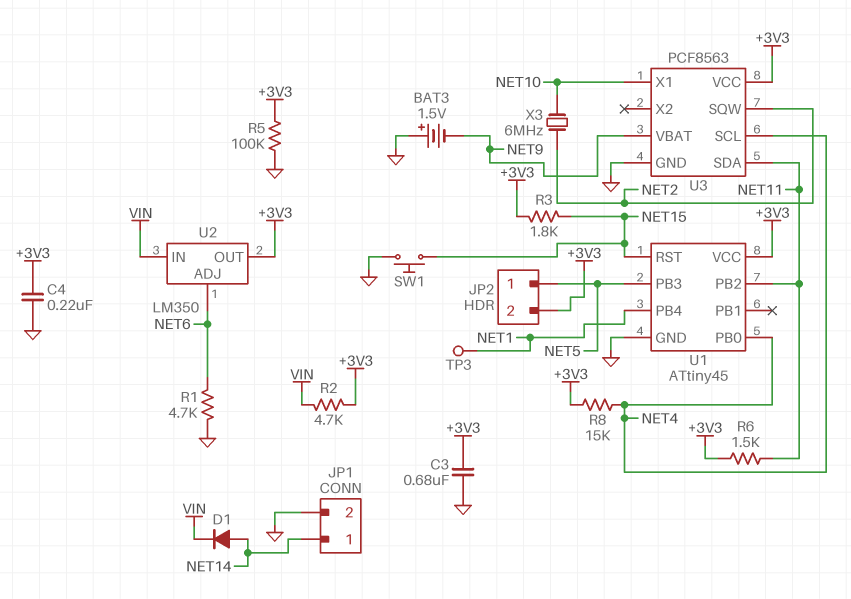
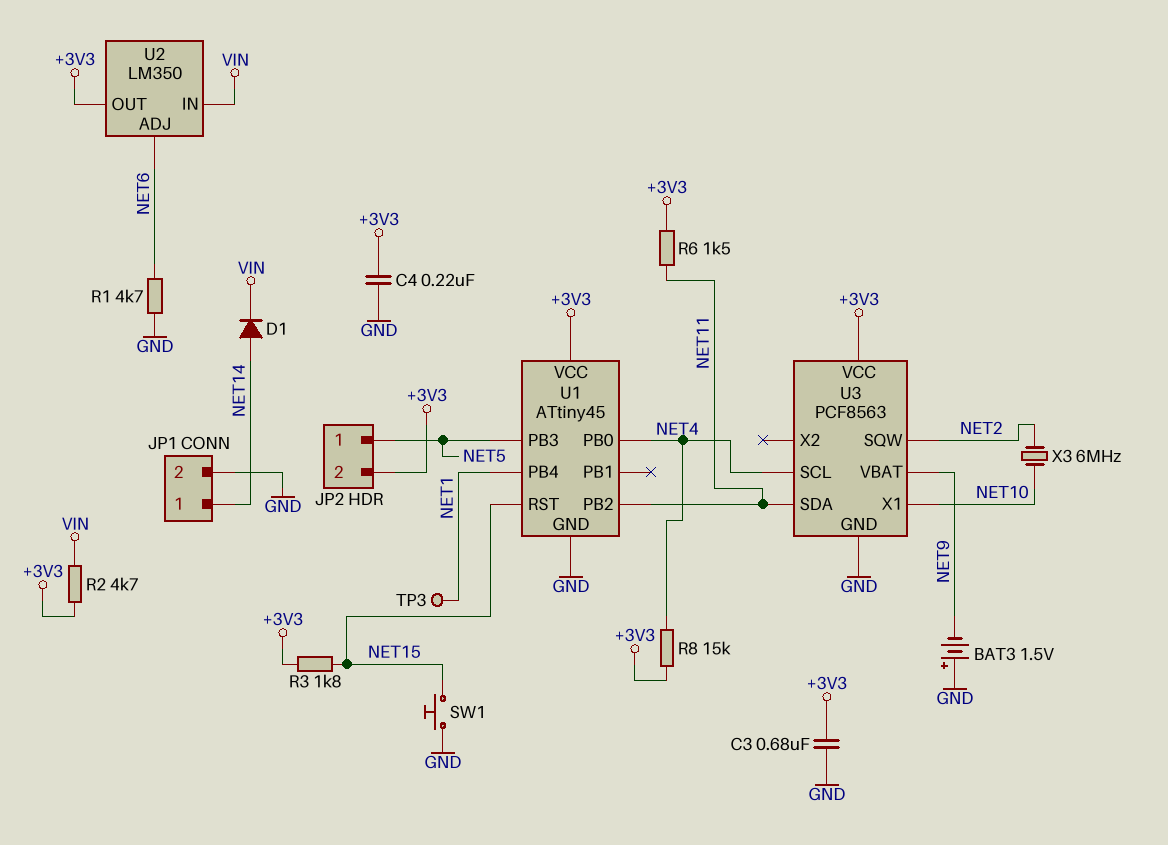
R5: 100k (+3V3, GND) -> none

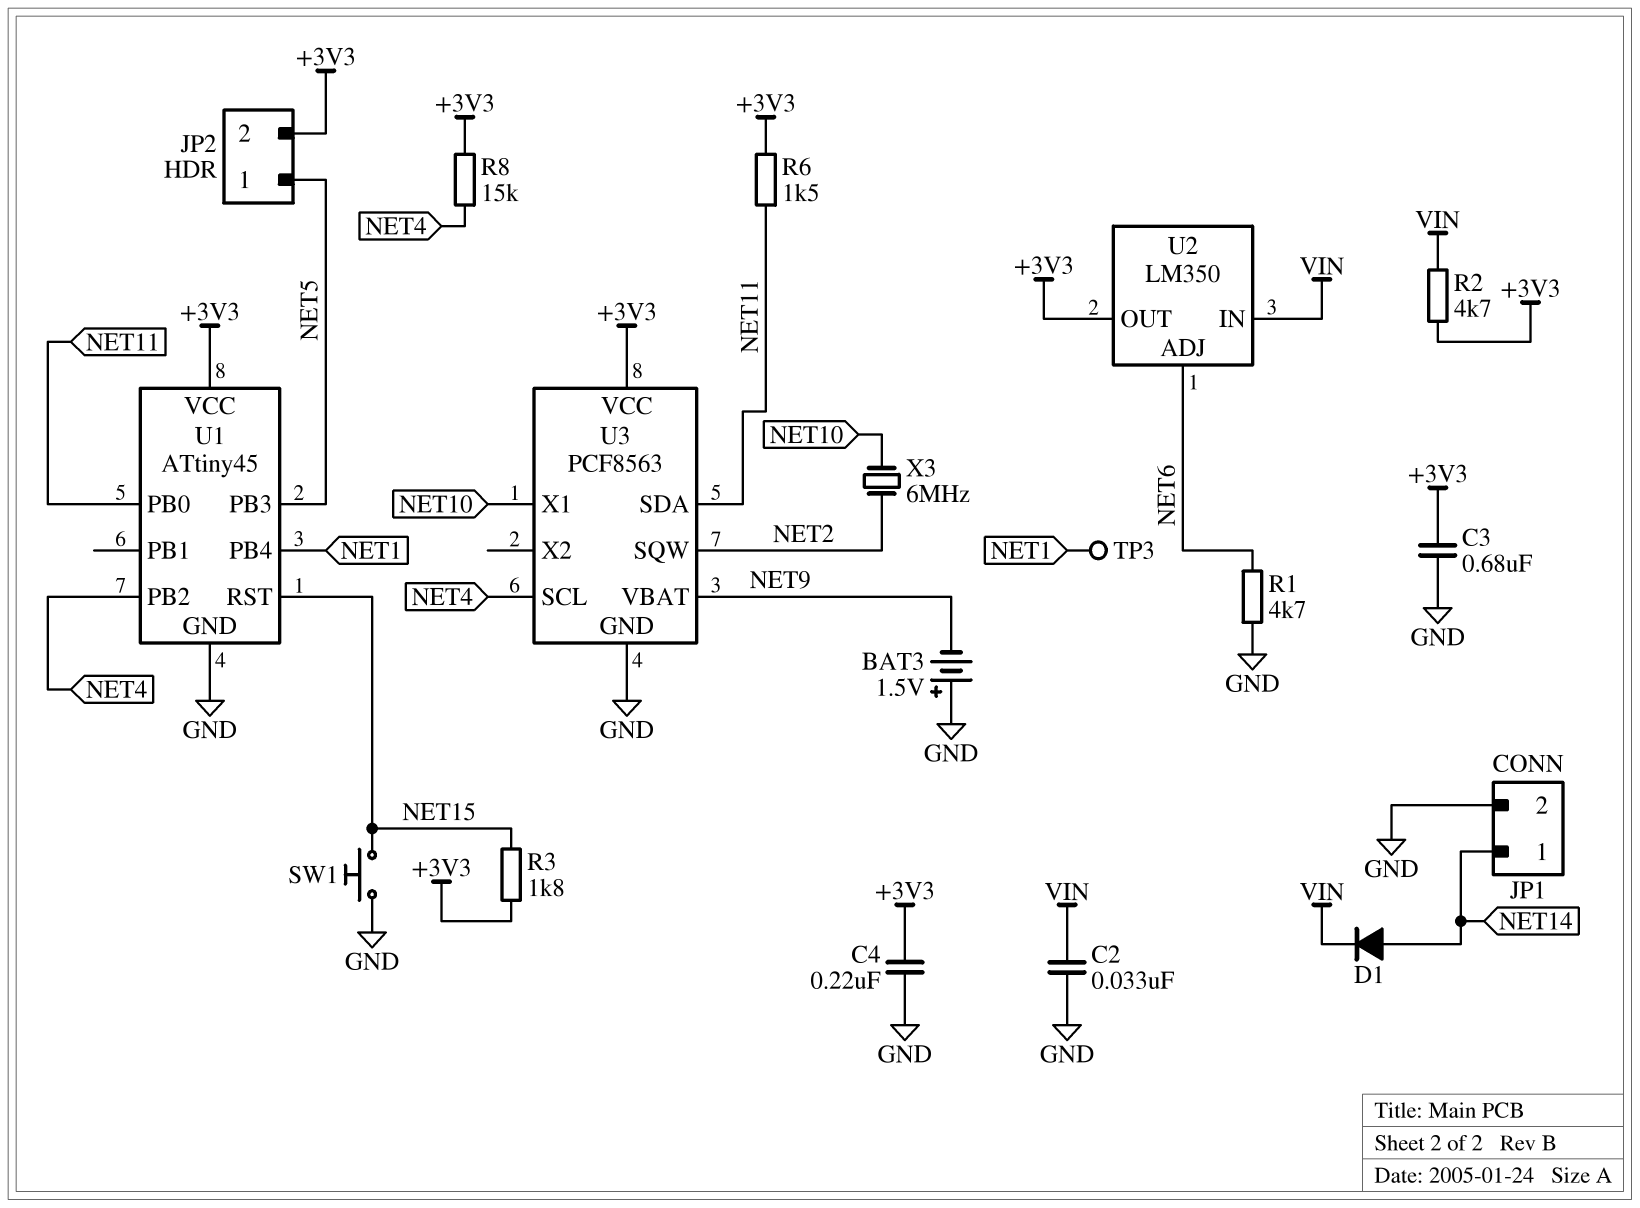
C2: none -> 33nF (GND, VIN)
U1 pin PB0: NET4 -> NET11
U1 pin PB2: NET11 -> NET4

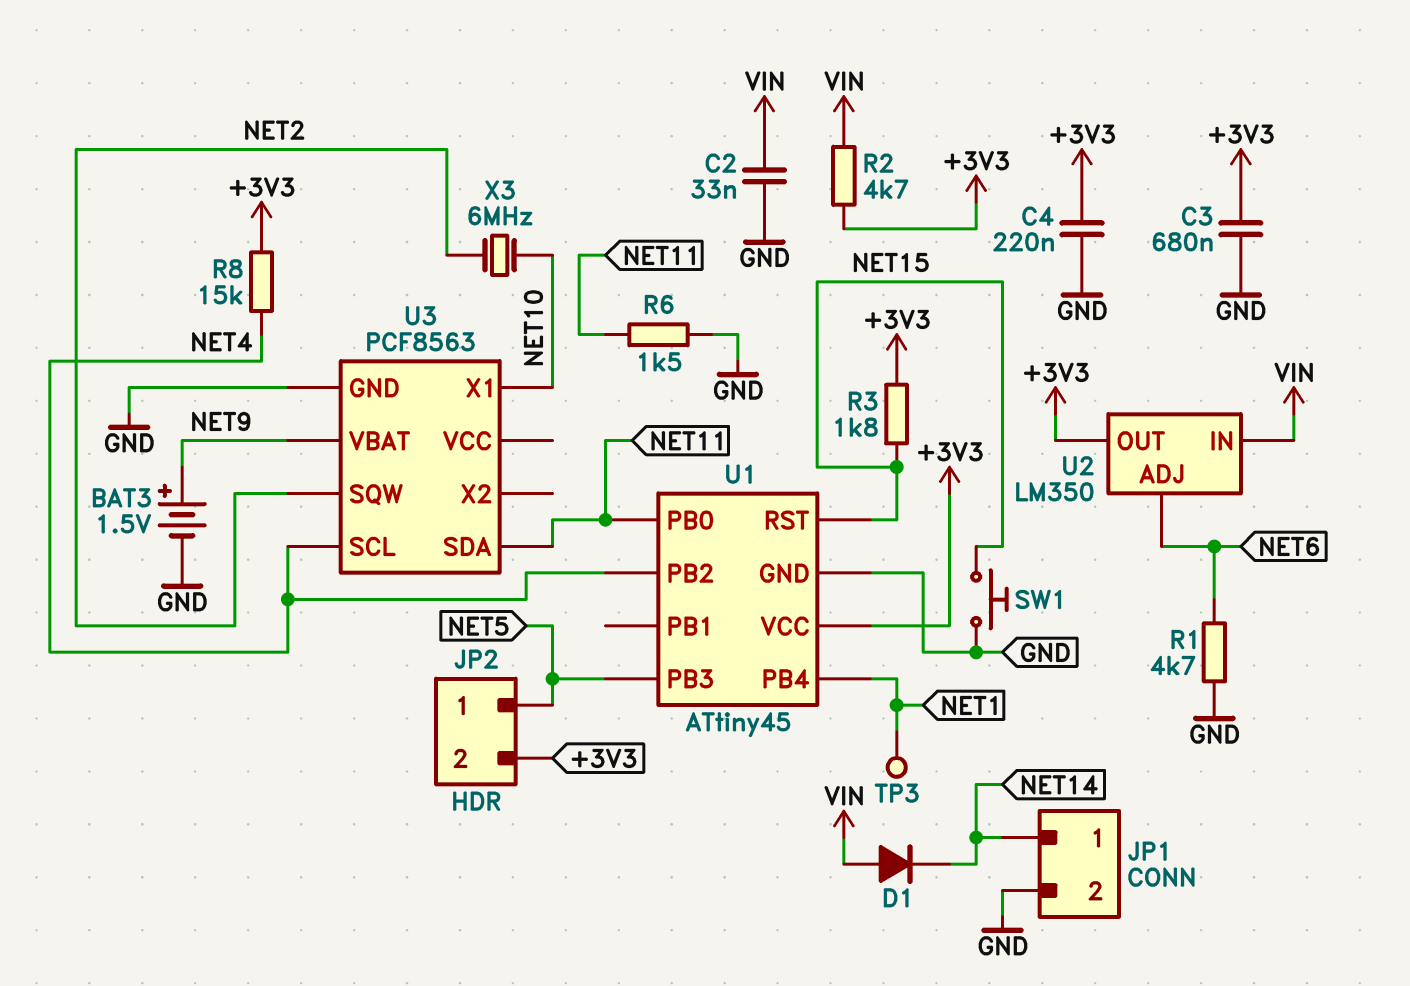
BAT3: 1.5V (plus GND, minus NET9) -> 1.5V (plus NET9, minus GND)
D1: diode (A NET14, K VIN) -> diode (A VIN, K NET14)
R6: 1.5k (+3V3, NET11) -> 1.5k (GND, NET11)
U3 pin VCC: +3V3 -> none

